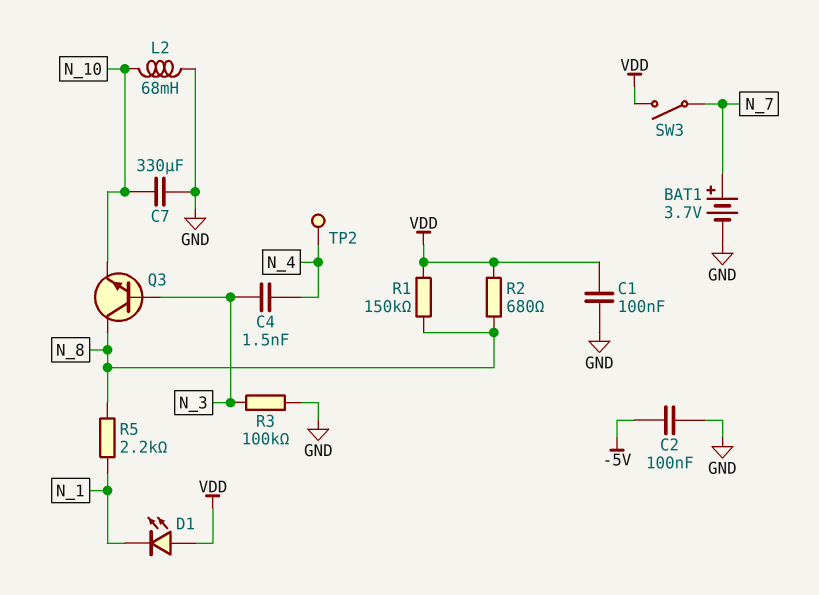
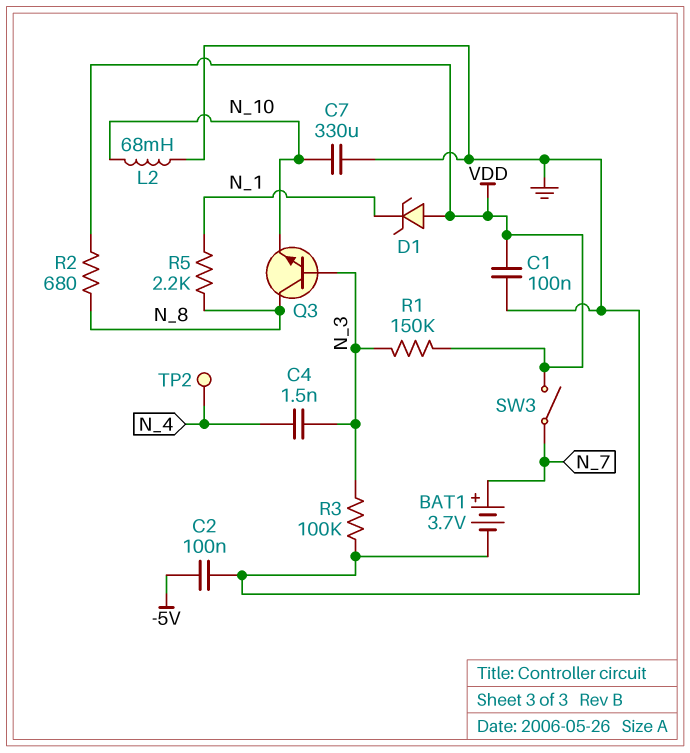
D1: LED (A VDD, K N_1) -> zener (A VDD, K N_1)
R1: 150k (N_8, VDD) -> 150k (N_3, VDD)

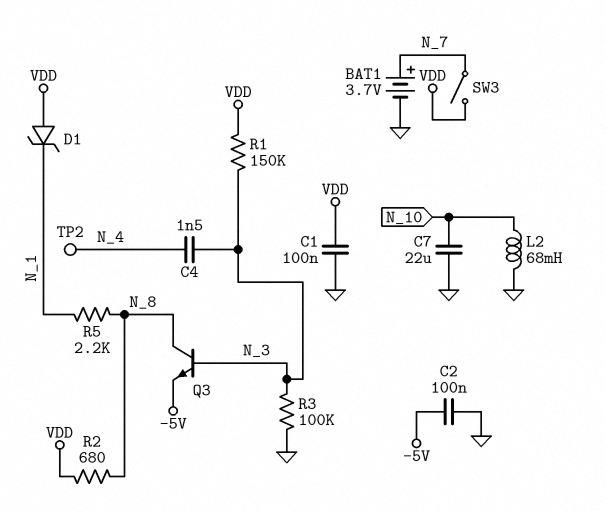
C7: 330uF (GND, N_10) -> 22uF (GND, N_10)
Q3: NPN (B N_3, C N_8, E N_10) -> NPN (B N_3, C N_8, E -5V)

